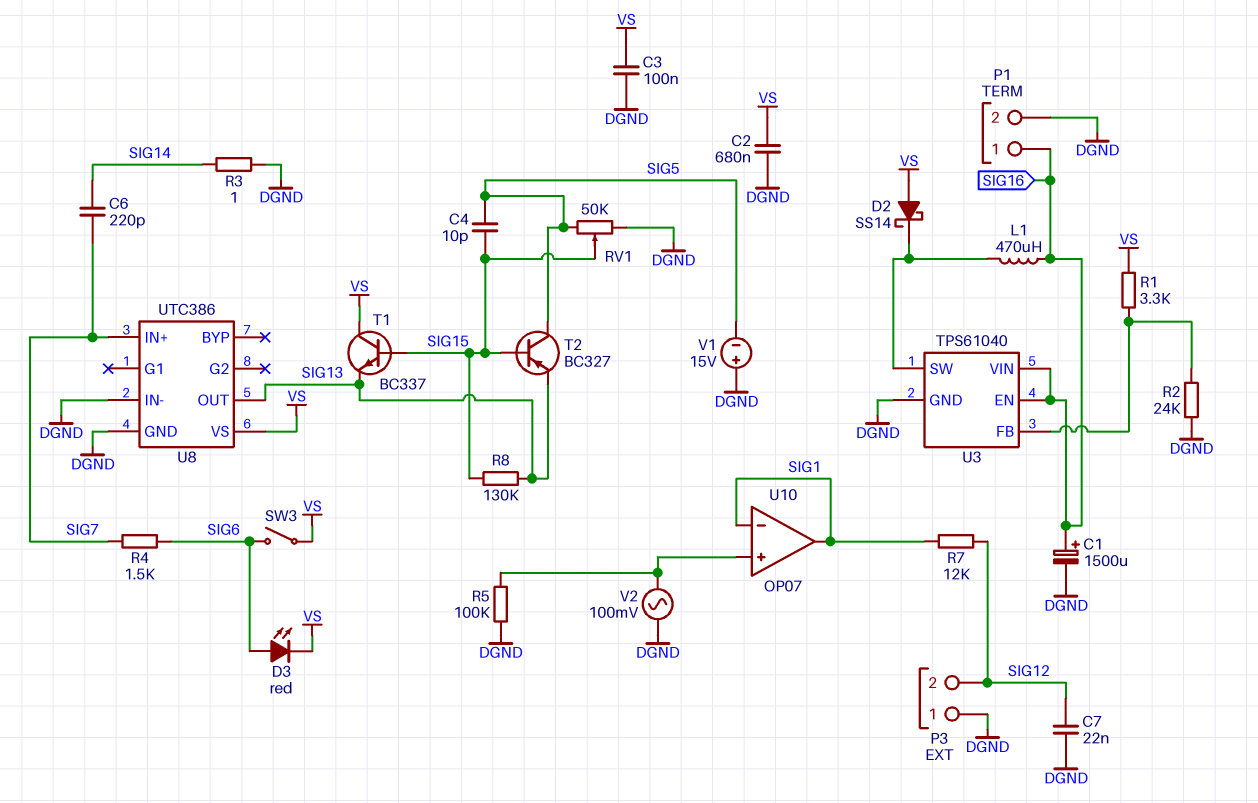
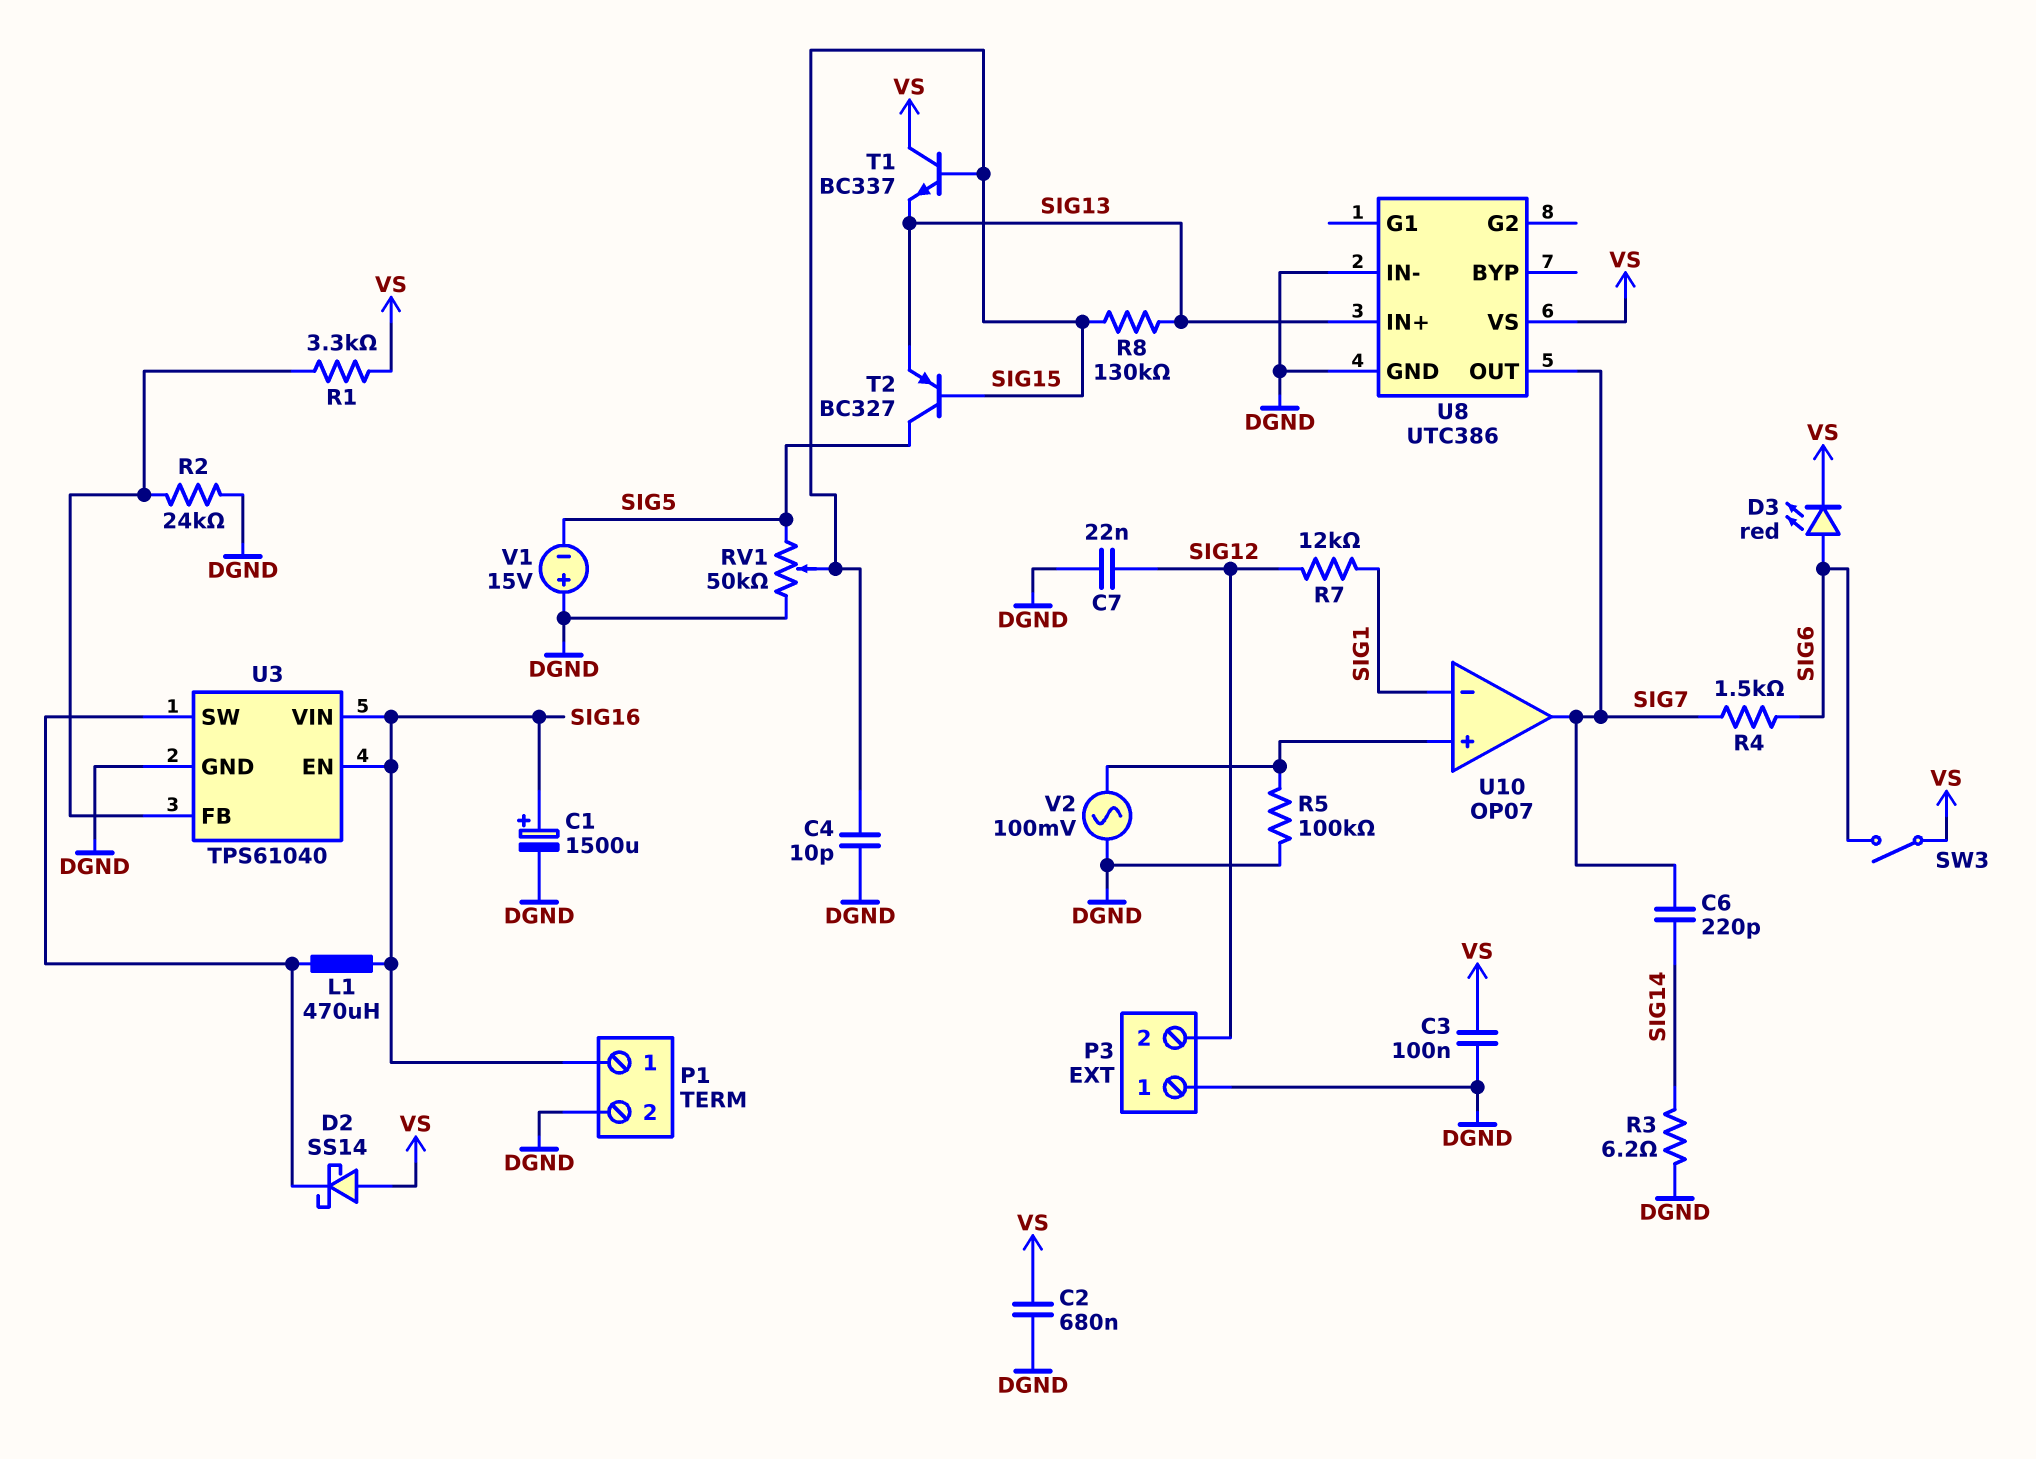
C4: 10pF (SIG5, SIG15) -> 10pF (DGND, SIG15)
R3: 1 (DGND, SIG14) -> 6.2 (DGND, SIG14)
U8 pin IN+: SIG7 -> SIG13
U8 pin OUT: SIG13 -> SIG7
U10 pin out: SIG1 -> SIG7

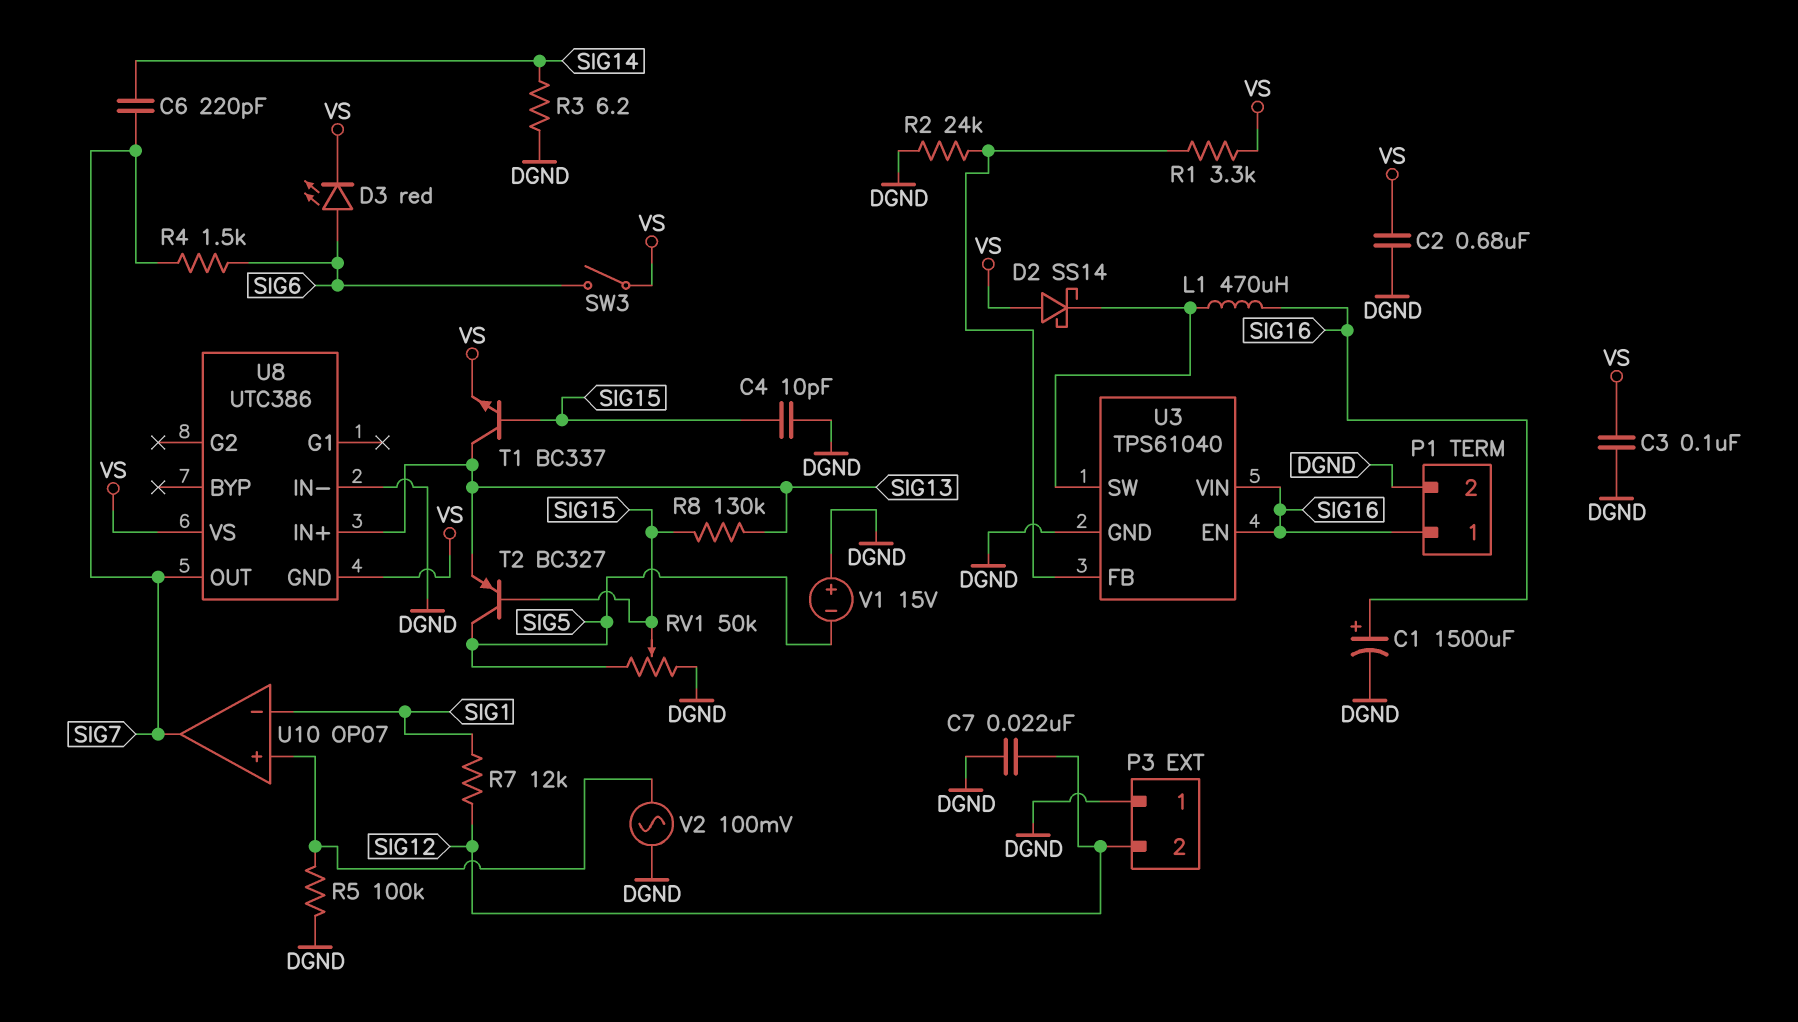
T1: NPN BC337 (B SIG15, C VS, E SIG13) -> NPN BC337 (B SIG15, C SIG13, E VS)
U8 pin GND: DGND -> VS

